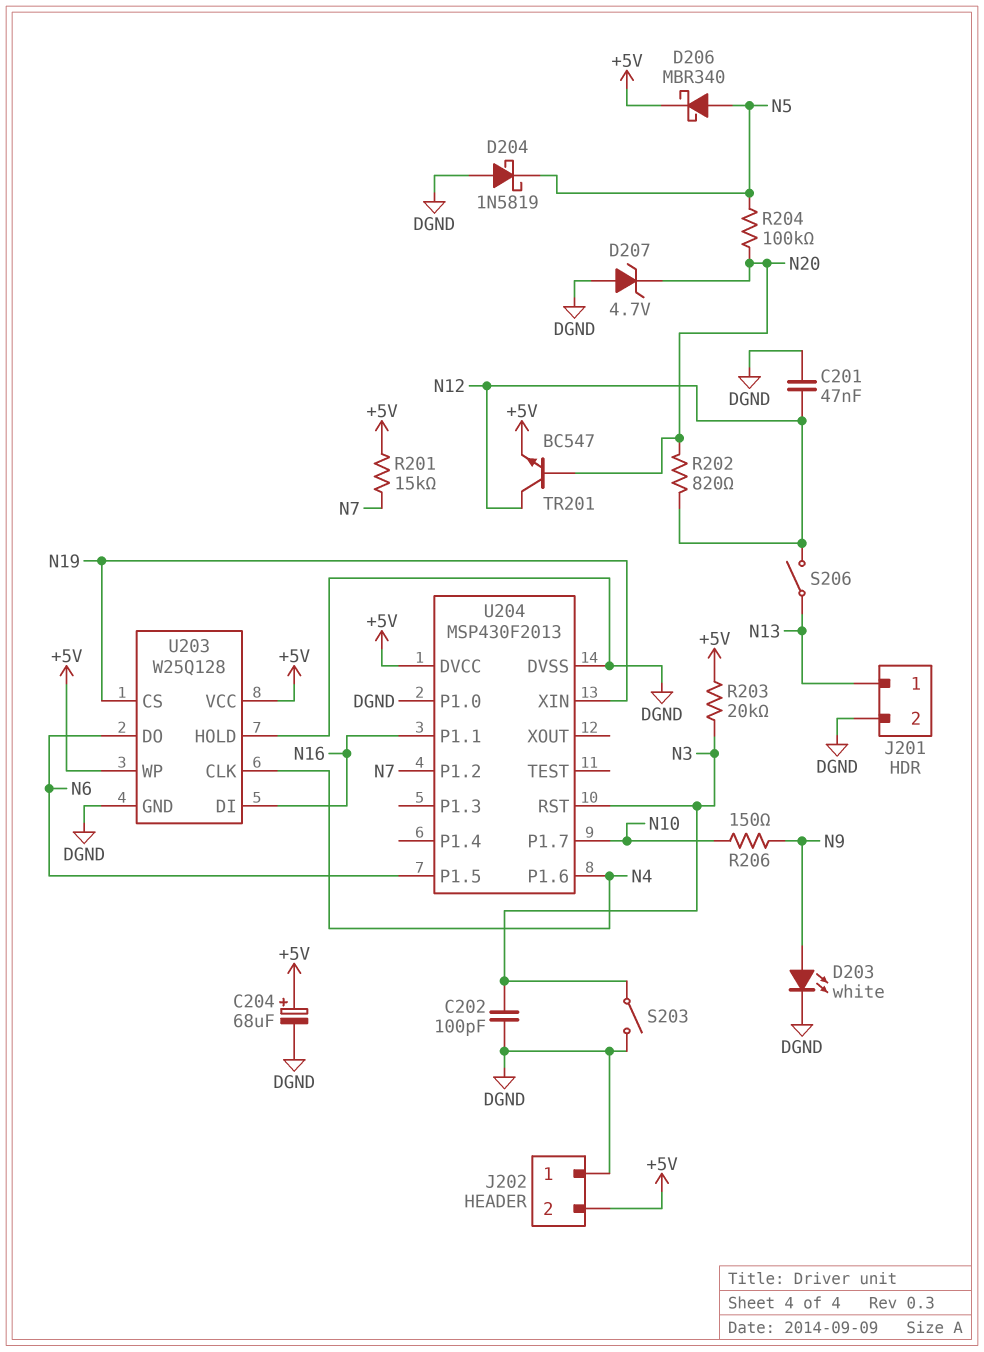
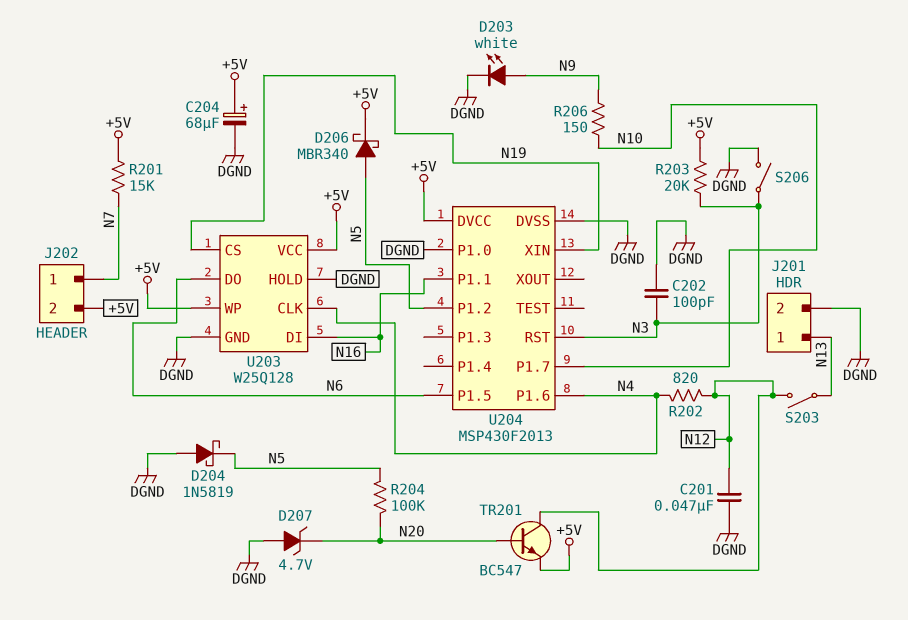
J202 pin 1: DGND -> N7
R202: 820 (N12, N20) -> 820 (N4, N12)
S203: switch (DGND, N3) -> switch (N12, N13)
S206: switch (N12, N13) -> switch (DGND, N3)
U204 pin P1.2: N7 -> N5

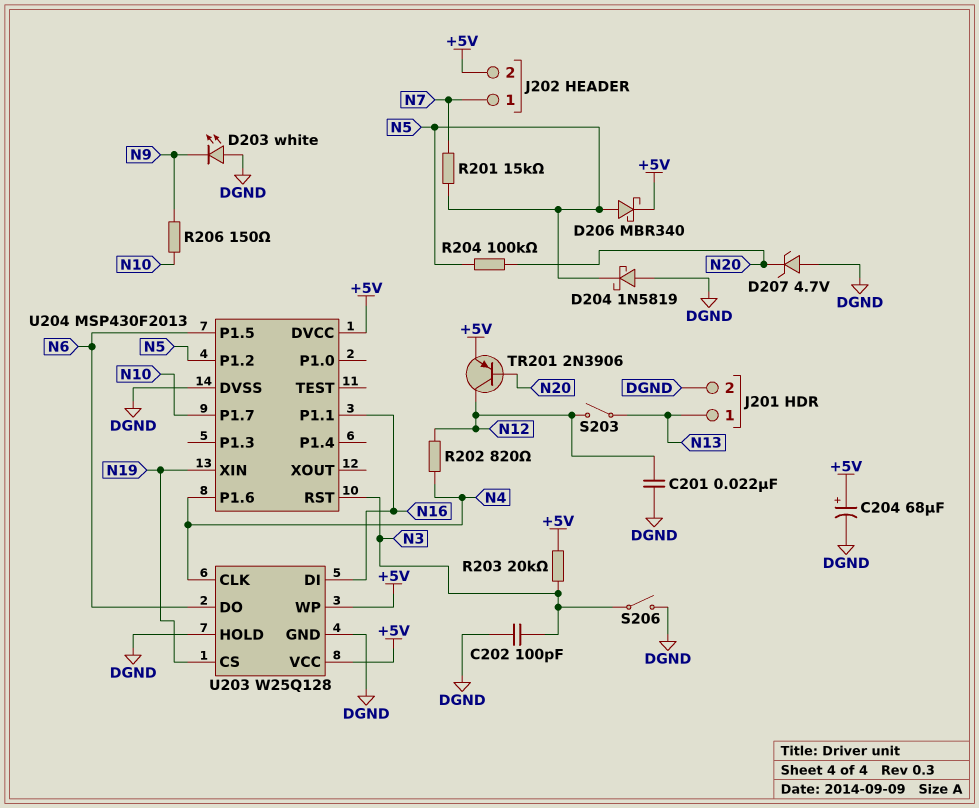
C201: 47nF (DGND, N12) -> 22nF (DGND, N12)
D203: LED white (A N9, K DGND) -> LED white (A DGND, K N9)
R201: 15k (+5V, N7) -> 15k (N5, N7)
TR201: NPN BC547 (B N20, C N12, E +5V) -> PNP 2N3906 (B N20, C N12, E +5V)
U204 pin P1.0: DGND -> none

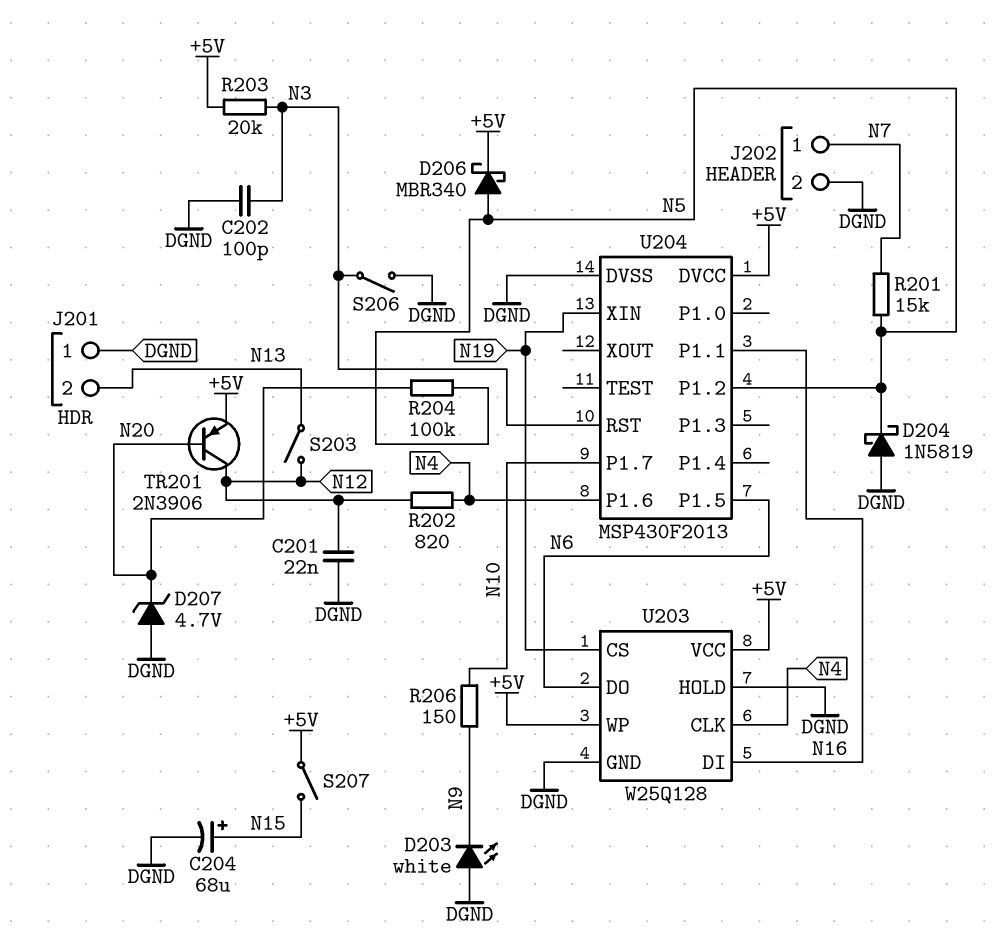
C204: 68uF (plus +5V, minus DGND) -> 68uF (plus N15, minus DGND)
J201 pin 1: N13 -> DGND
J201 pin 2: DGND -> N13
J202 pin 2: +5V -> DGND
S207: none -> switch (+5V, N15)

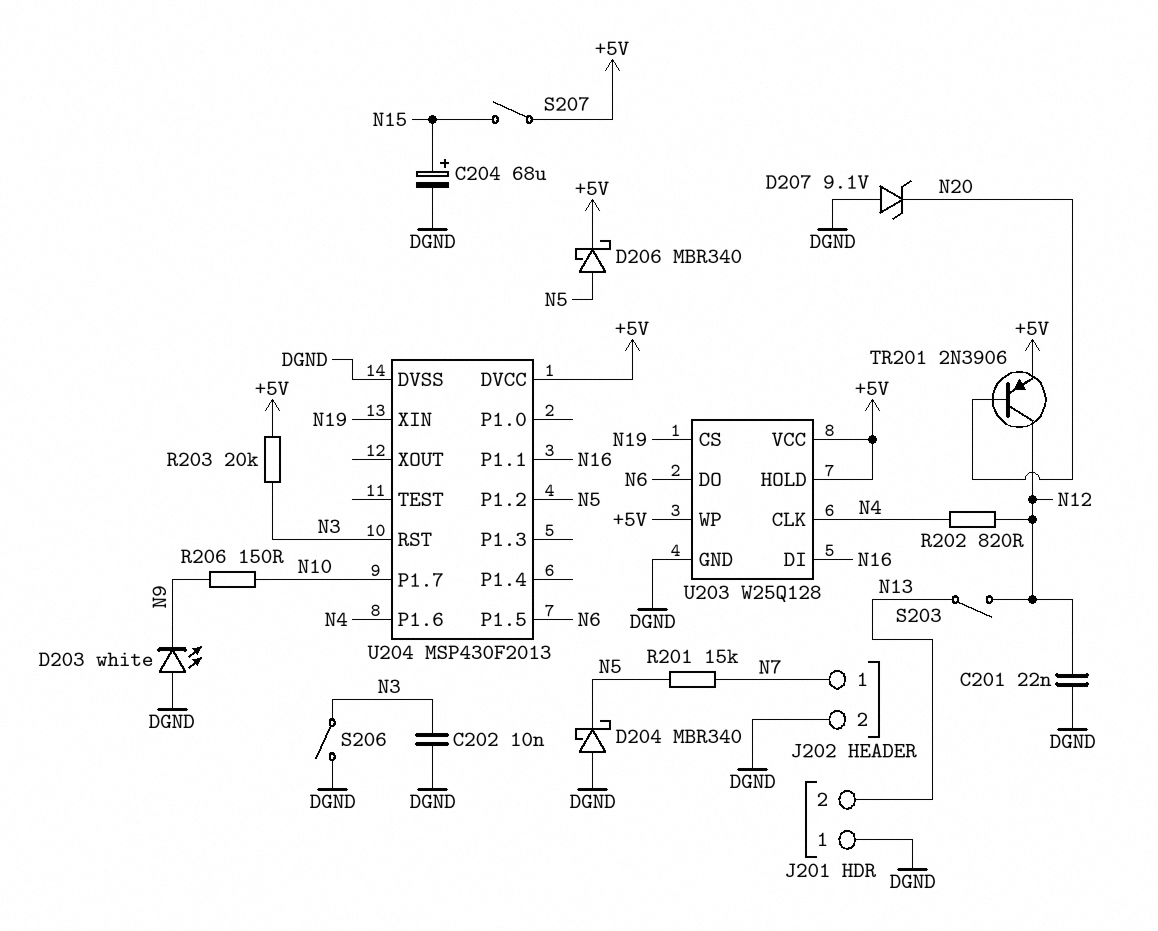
C202: 100pF (DGND, N3) -> 10nF (DGND, N3)
D204: schottky 1N5819 (A DGND, K N5) -> schottky MBR340 (A DGND, K N5)
D207: zener 4.7V (A DGND, K N20) -> zener 9.1V (A DGND, K N20)
R204: 100k (N5, N20) -> none
U203 pin HOLD: DGND -> +5V

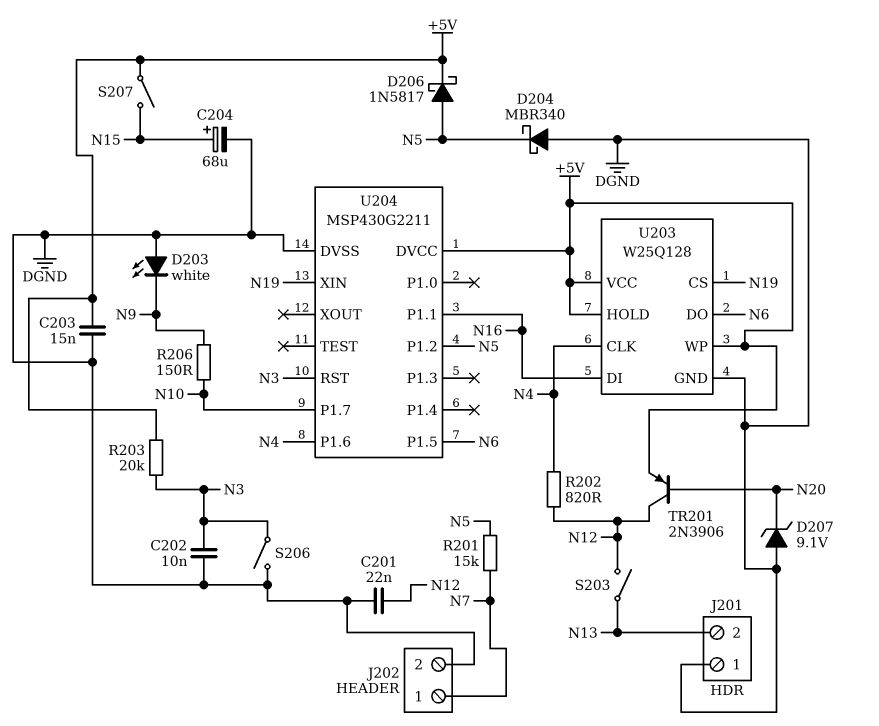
C203: none -> 15nF (+5V, DGND)
D206: schottky MBR340 (A N5, K +5V) -> schottky 1N5817 (A N5, K +5V)
U204: MSP430F2013 -> MSP430G2211

